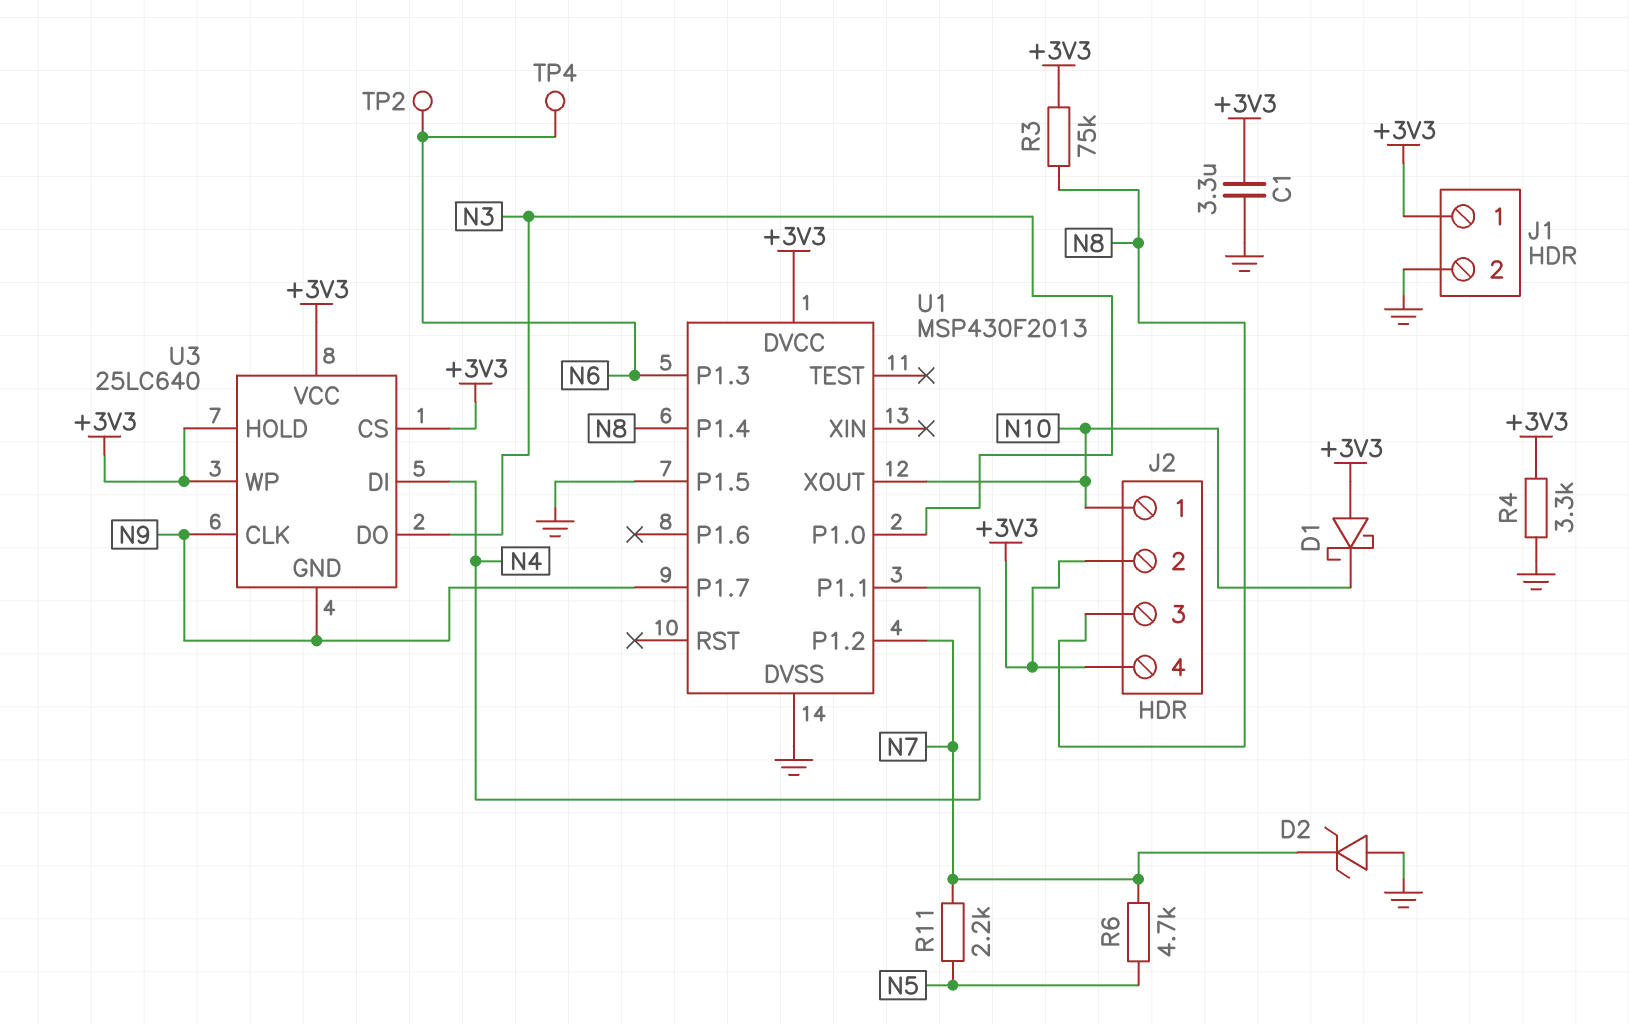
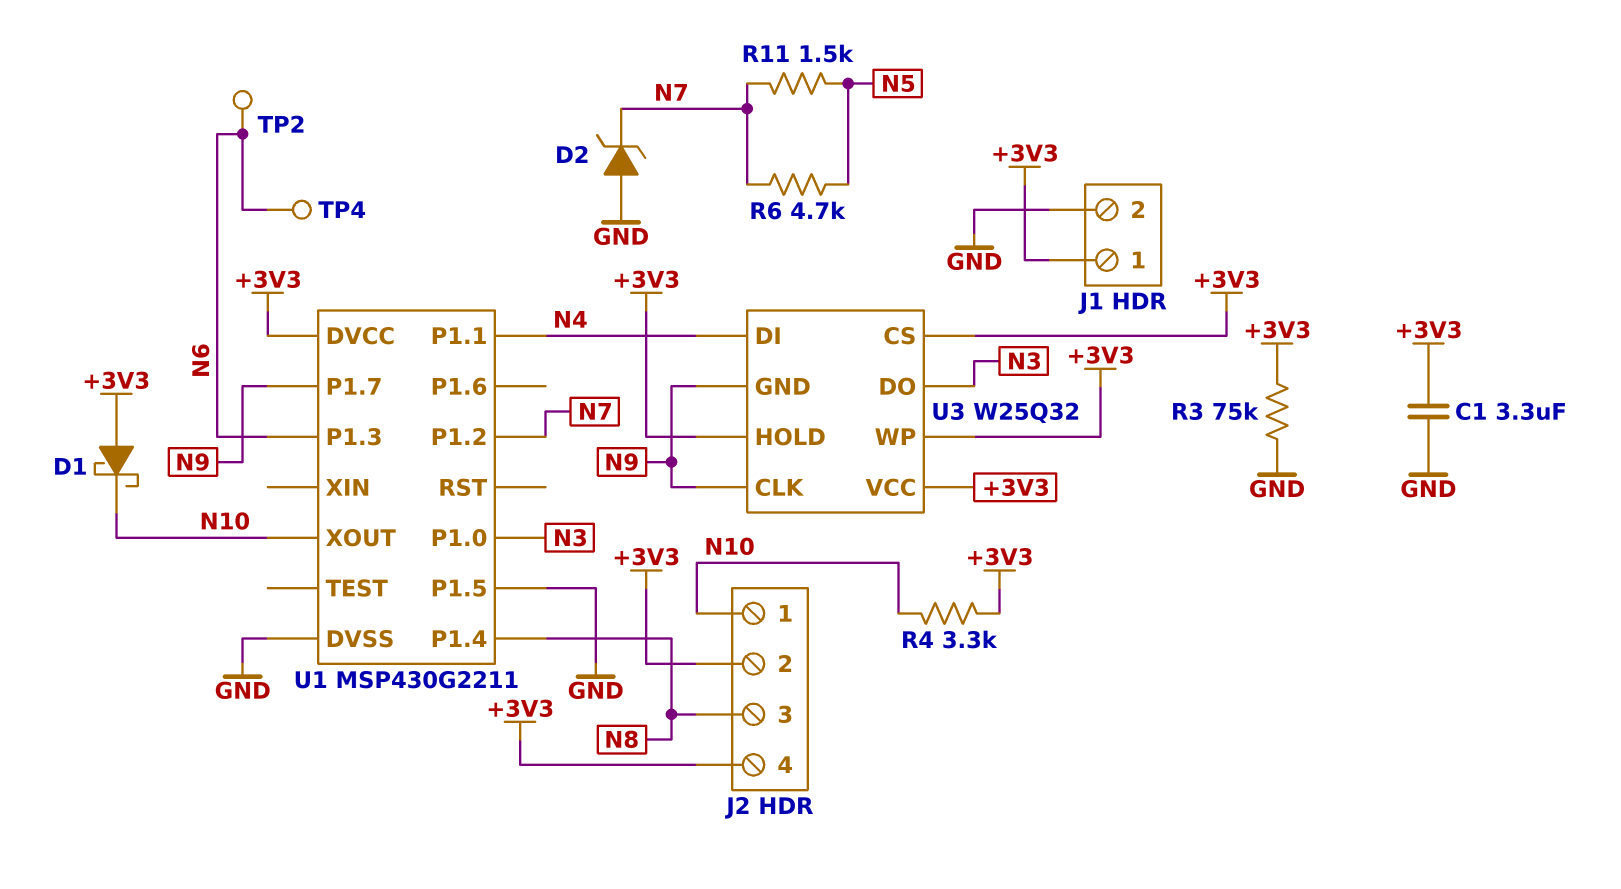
R3: 75k (+3V3, N8) -> 75k (+3V3, GND)
R4: 3.3k (+3V3, GND) -> 3.3k (+3V3, N10)
R11: 2.2k (N5, N7) -> 1.5k (N5, N7)
U1: MSP430F2013 -> MSP430G2211
U3: 25LC640 -> W25Q32

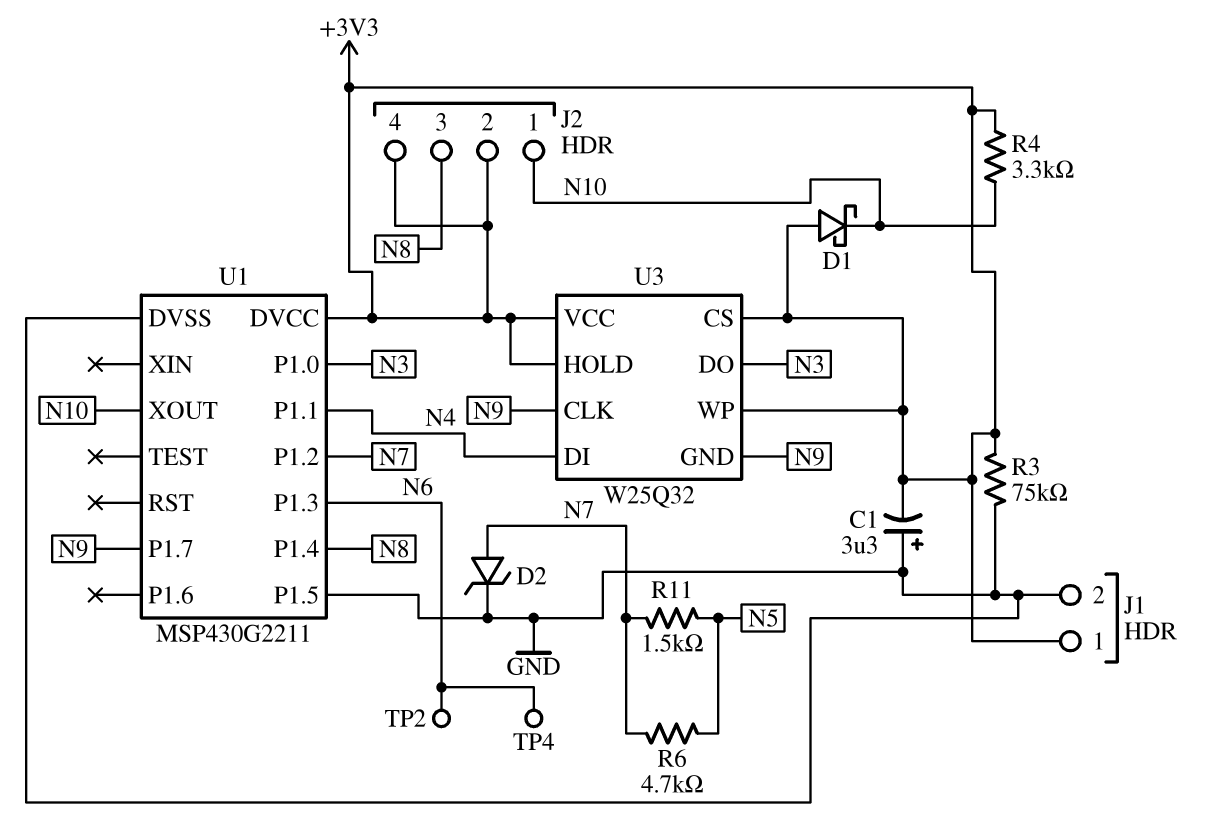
C1: 3.3uF (+3V3, GND) -> 3.3uF (plus GND, minus +3V3)
D2: zener (A GND, K N7) -> zener (A N7, K GND)

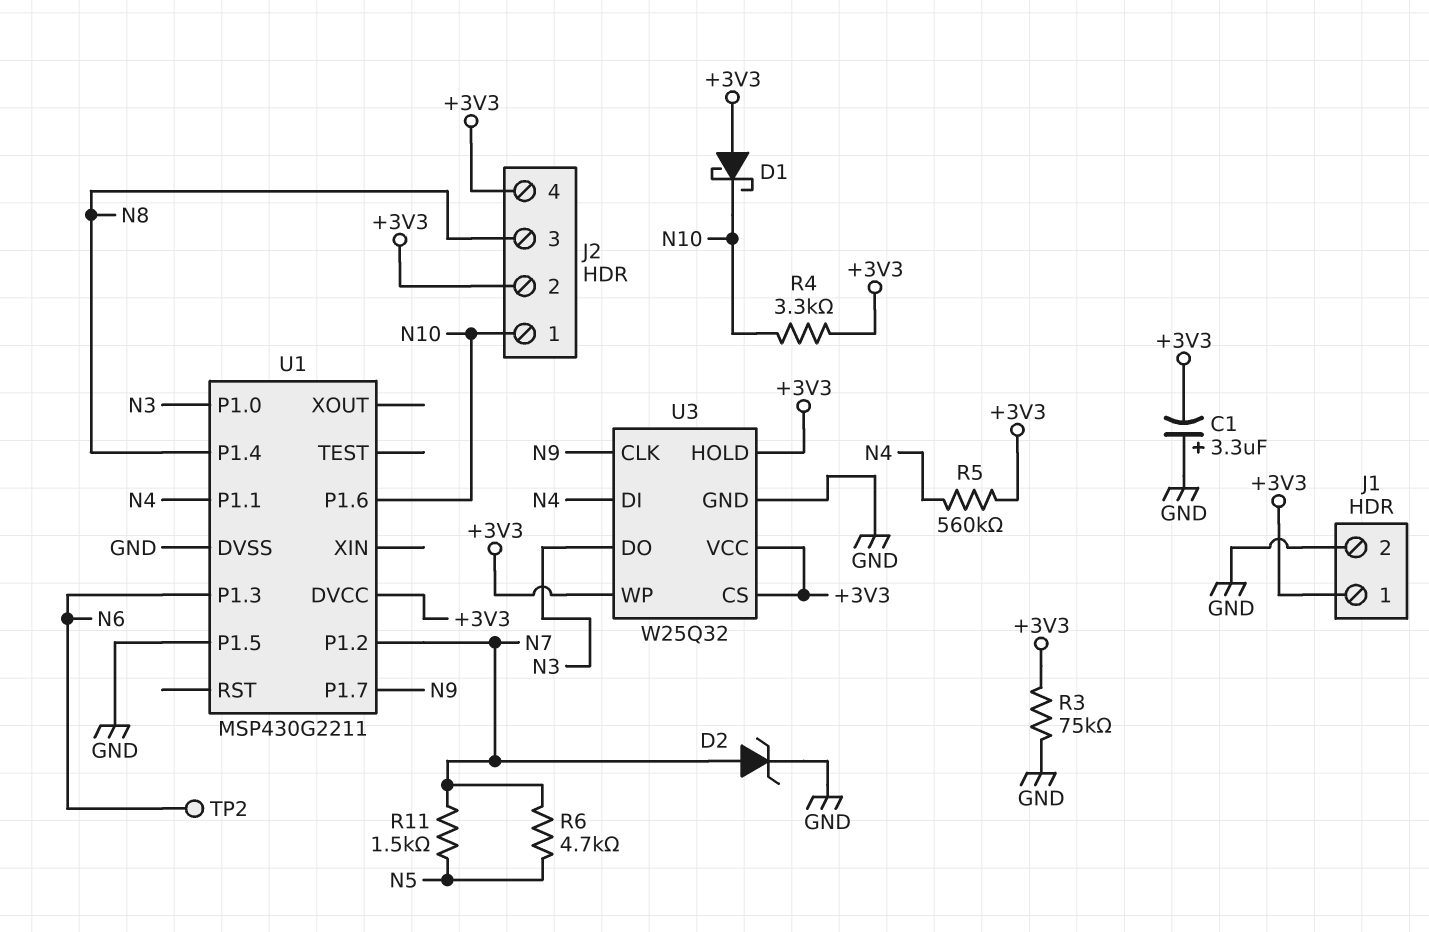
R5: none -> 560k (+3V3, N4)
TP4: test point (N6) -> none
U1 pin P1.6: none -> N10
U1 pin XOUT: N10 -> none
U3 pin GND: N9 -> GND

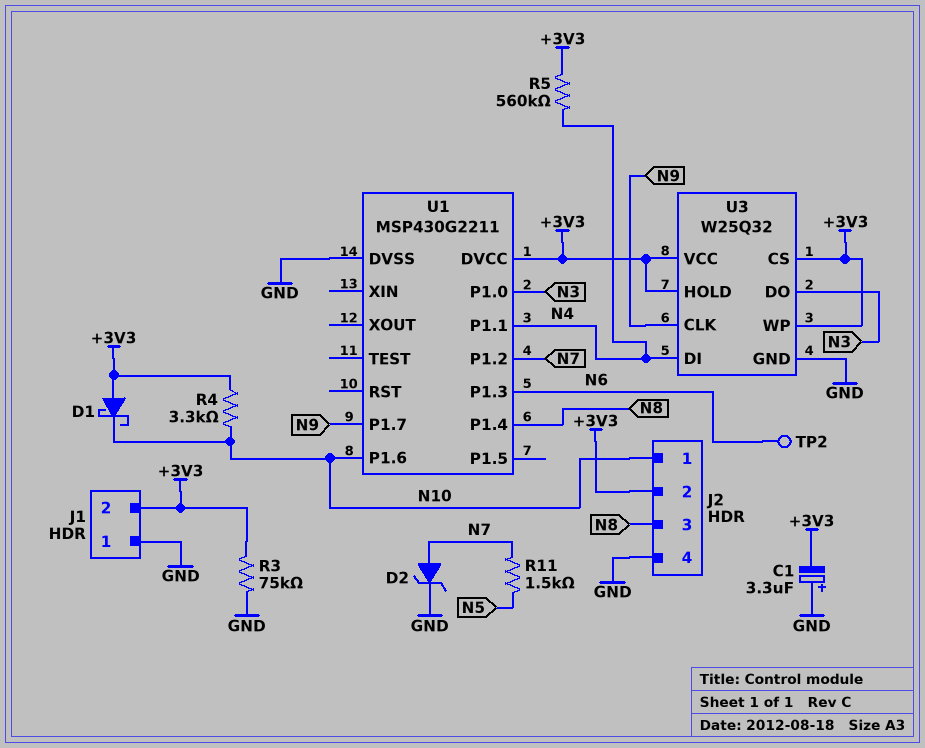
J1 pin 1: +3V3 -> GND
J1 pin 2: GND -> +3V3
J2 pin 4: +3V3 -> GND
R6: 4.7k (N5, N7) -> none
U1 pin P1.5: GND -> none

